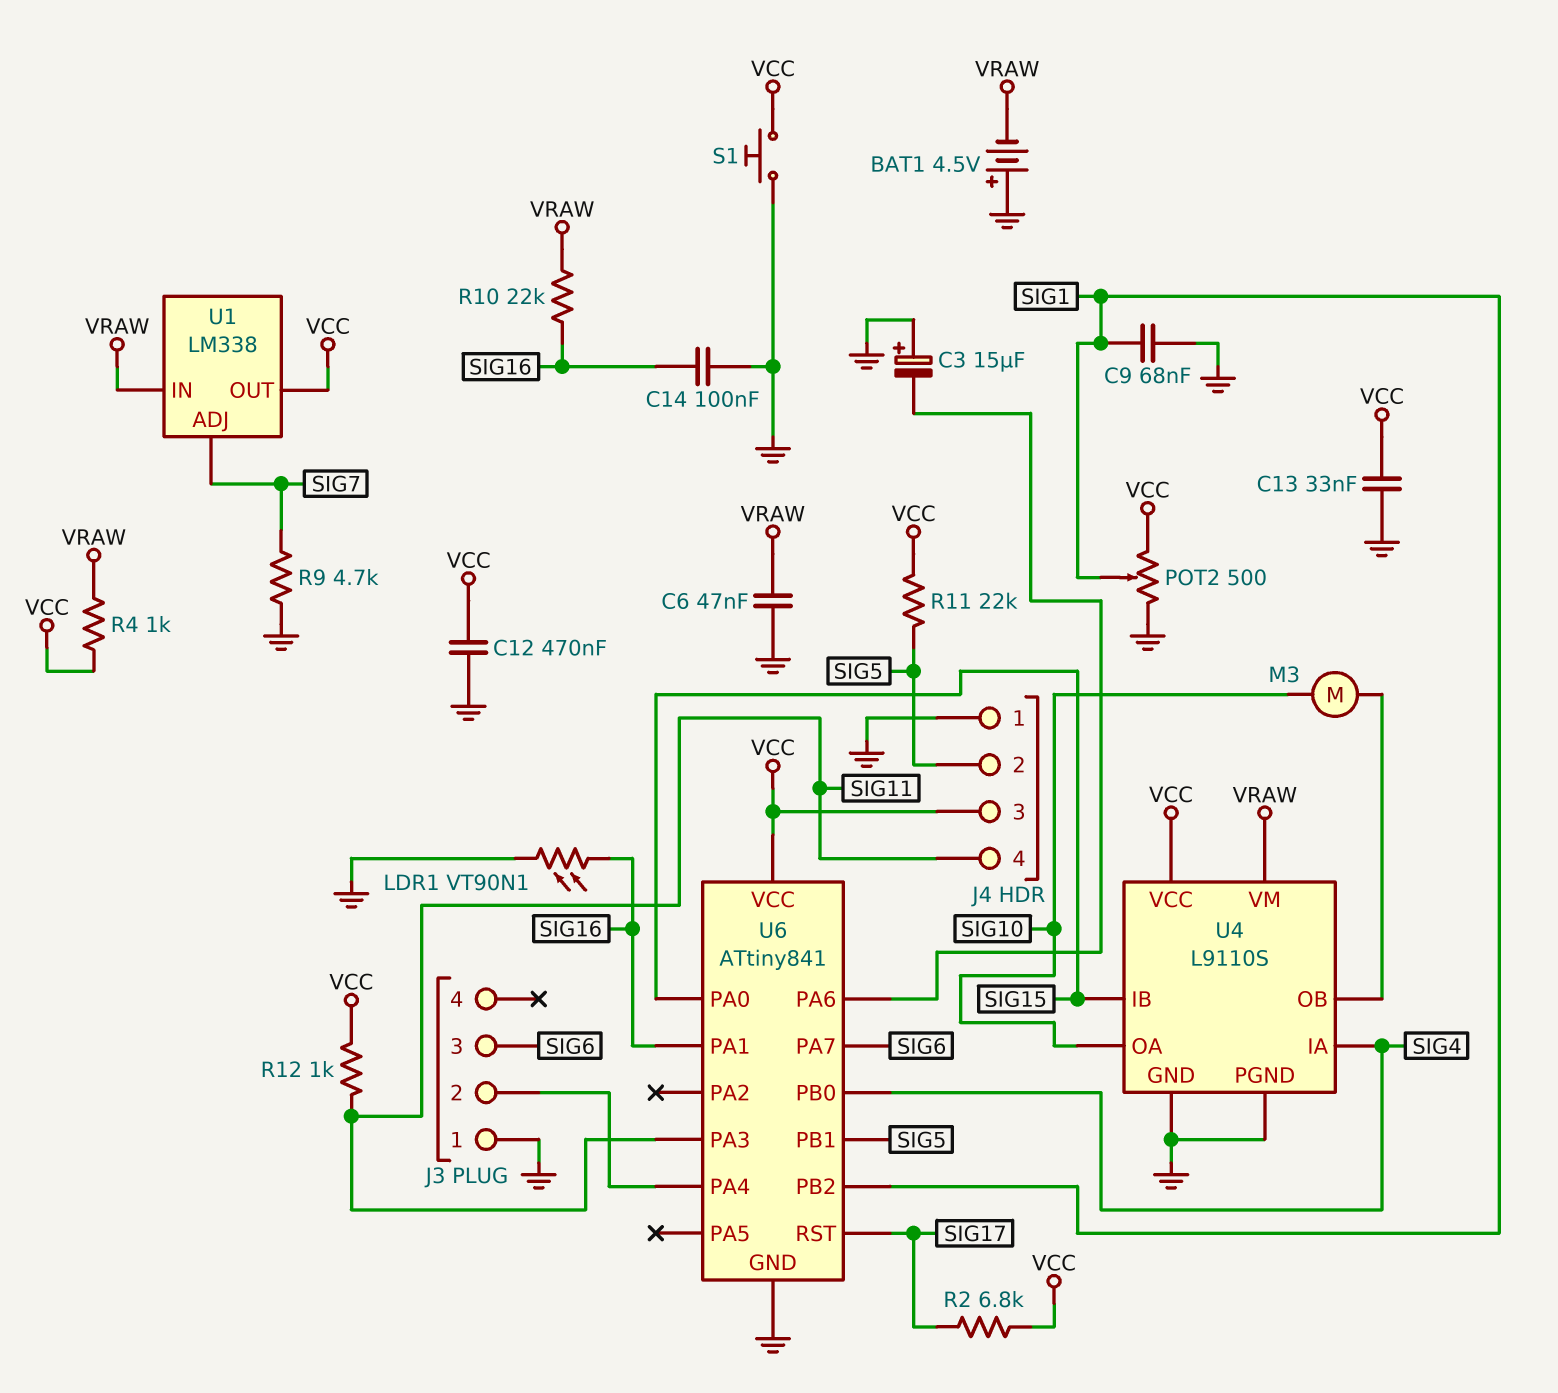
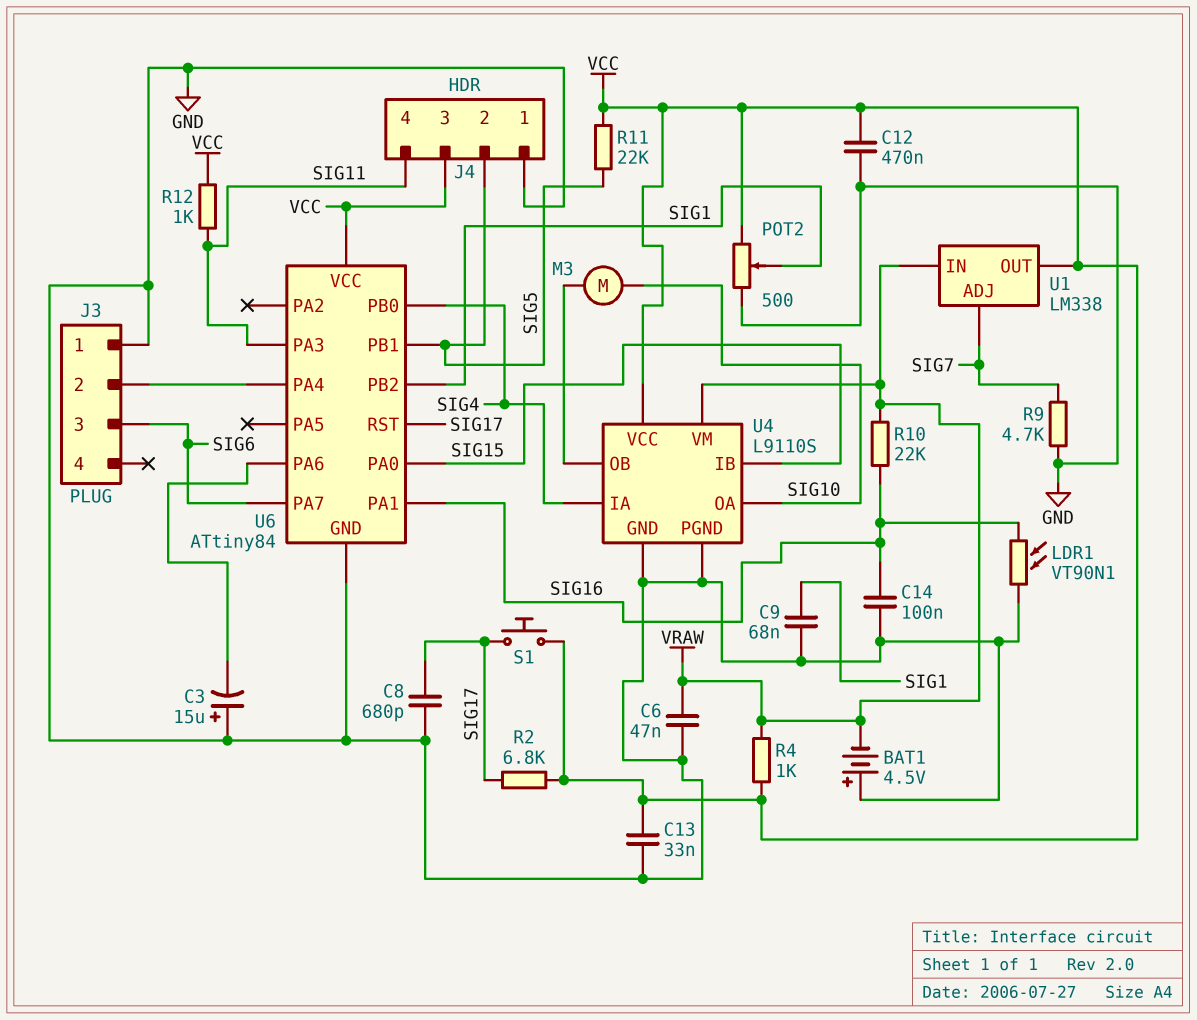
C8: none -> 680pF (GND, SIG17)
S1: button (GND, VCC) -> button (SIG17, VCC)
U6: ATtiny841 -> ATtiny84

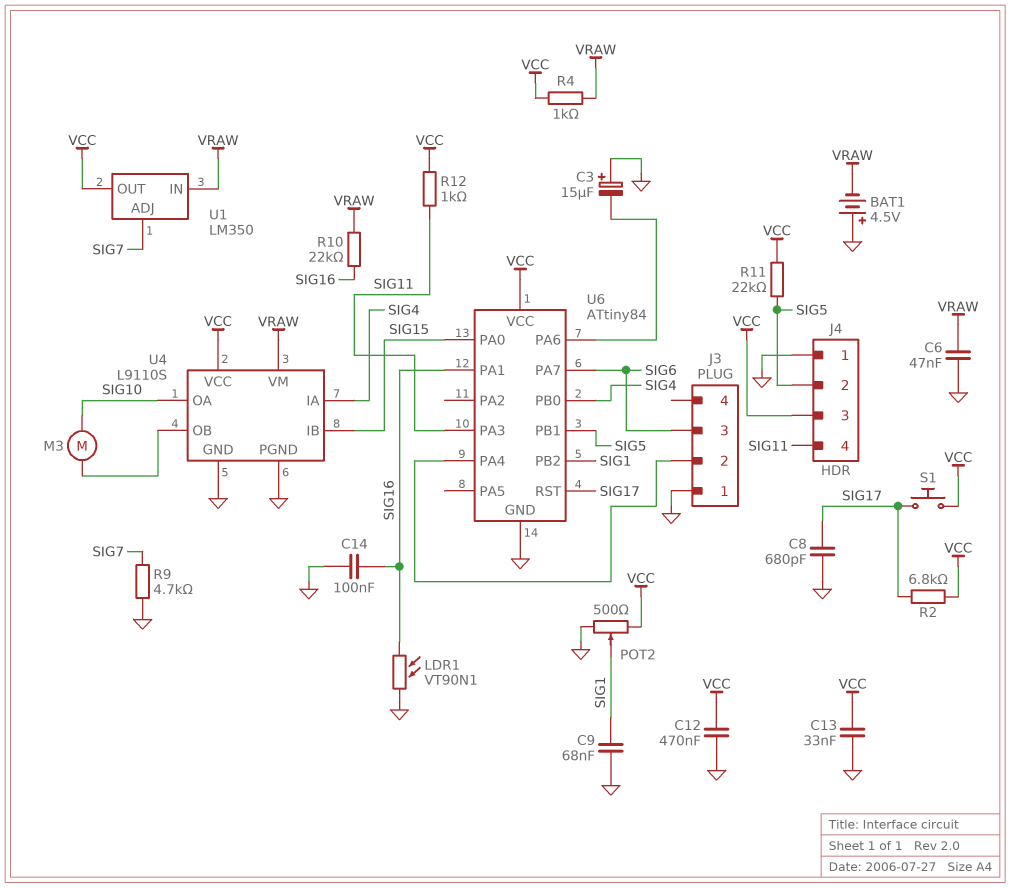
U1: LM338 -> LM350

